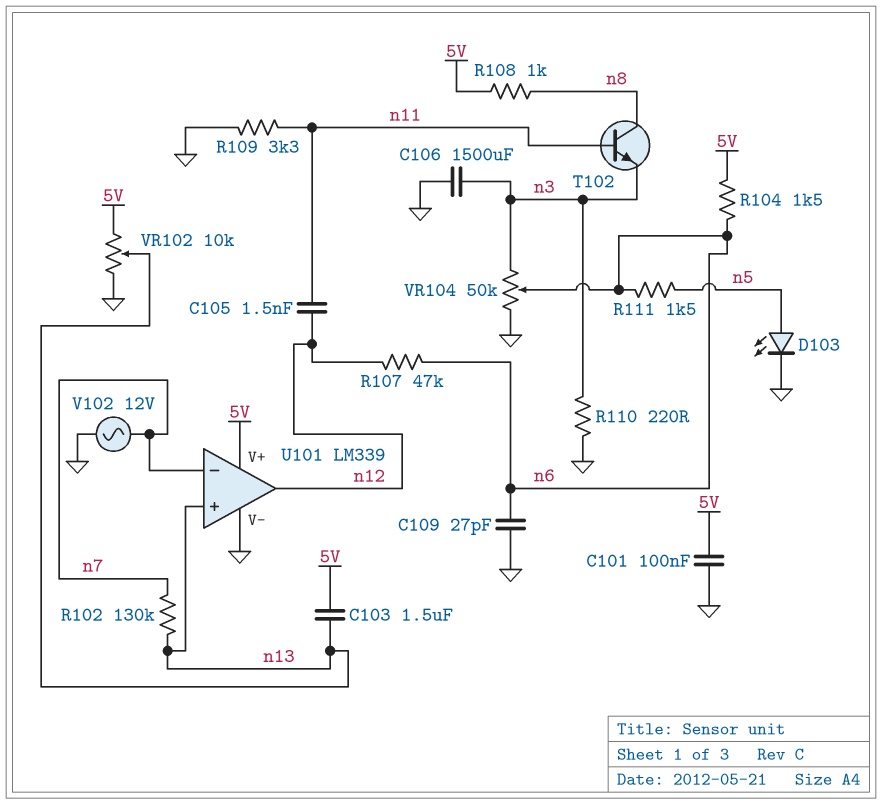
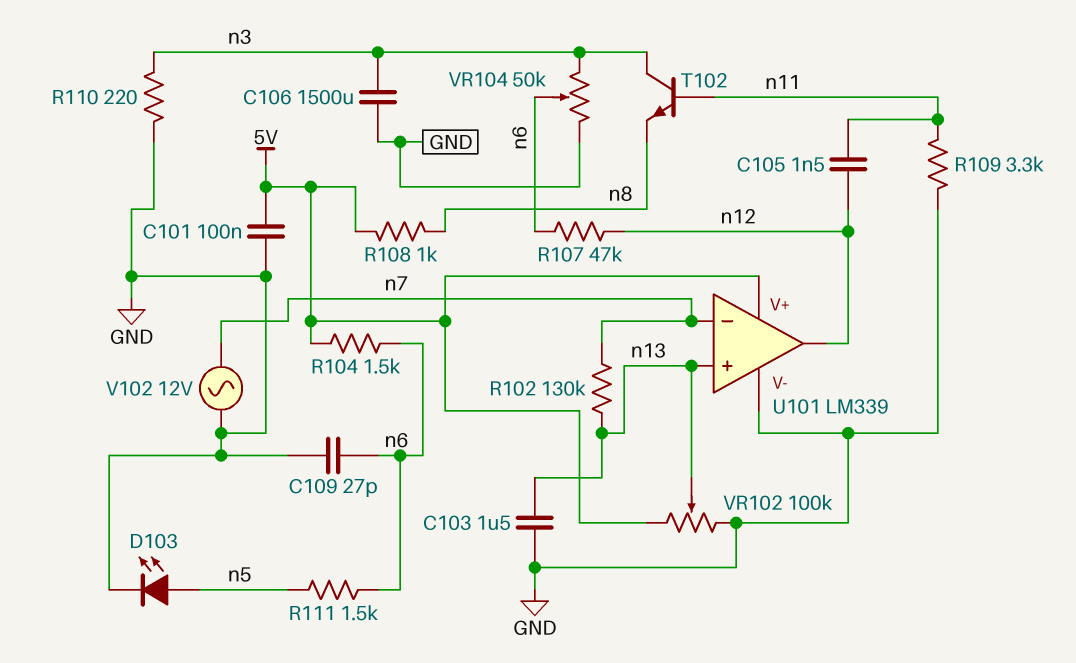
C103: 1.5uF (5V, n13) -> 1.5uF (GND, n13)
T102: NPN (B n11, C n8, E n3) -> NPN (B n11, C n3, E n8)
VR102: 10k (5V, GND, wiper n13) -> 100k (5V, GND, wiper n13)

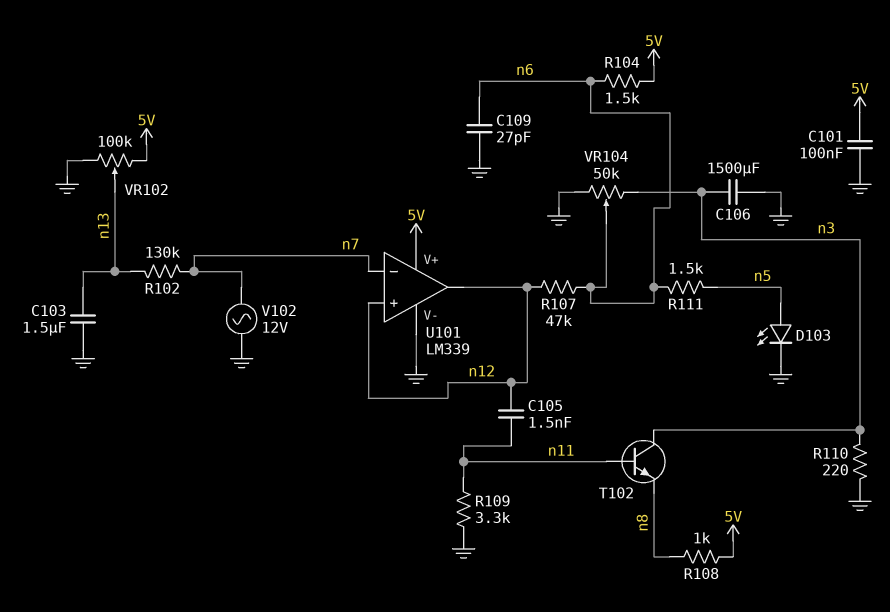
U101 pin in+: n13 -> n12

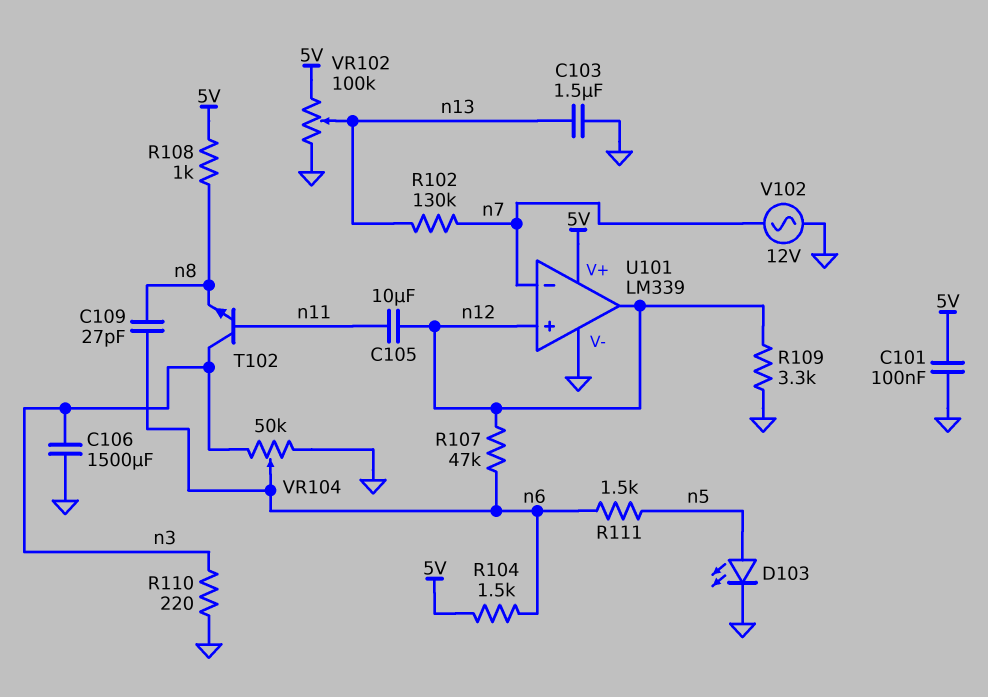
C105: 1.5nF (n11, n12) -> 10uF (n11, n12)
C109: 27pF (GND, n6) -> 27pF (n6, n8)
R109: 3.3k (GND, n11) -> 3.3k (GND, n12)

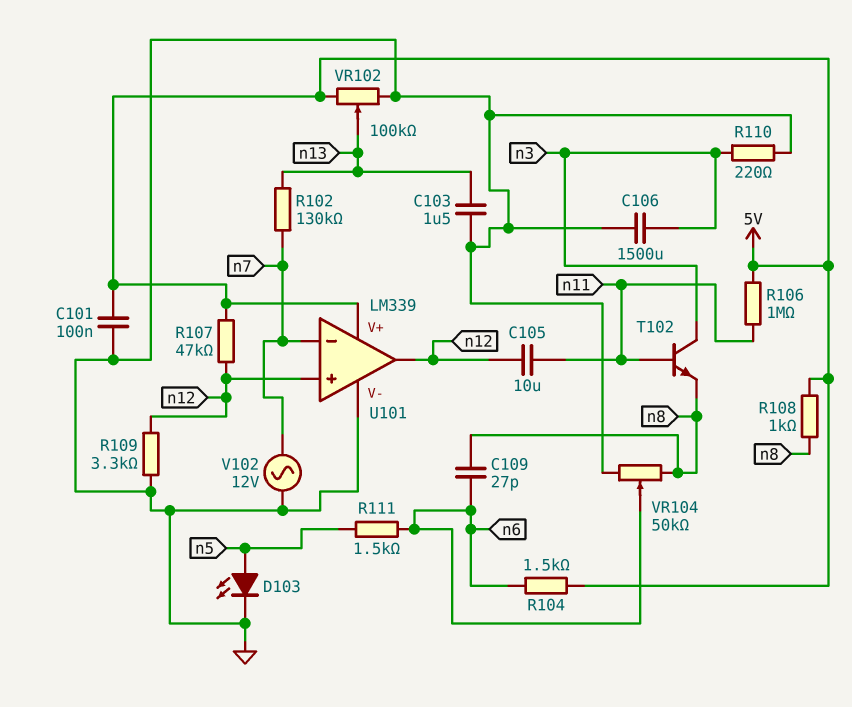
R106: none -> 1M (5V, n11)
R107: 47k (n6, n12) -> 47k (5V, n12)
VR104: 50k (GND, n3, wiper n6) -> 50k (GND, n8, wiper n6)

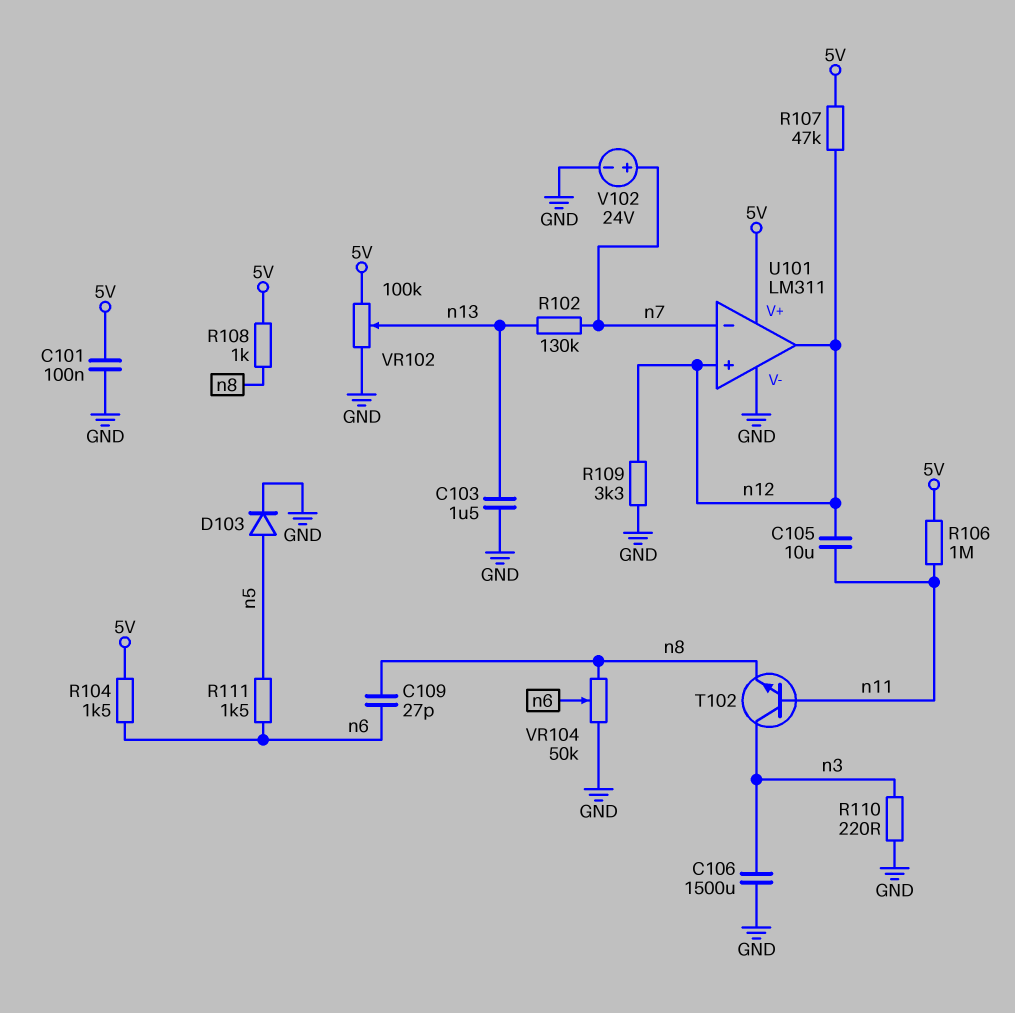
D103: LED (A n5, K GND) -> diode (A n5, K GND)
U101: LM339 -> LM311
V102: AC 12V (GND, n7) -> 24V (plus n7, minus GND)

